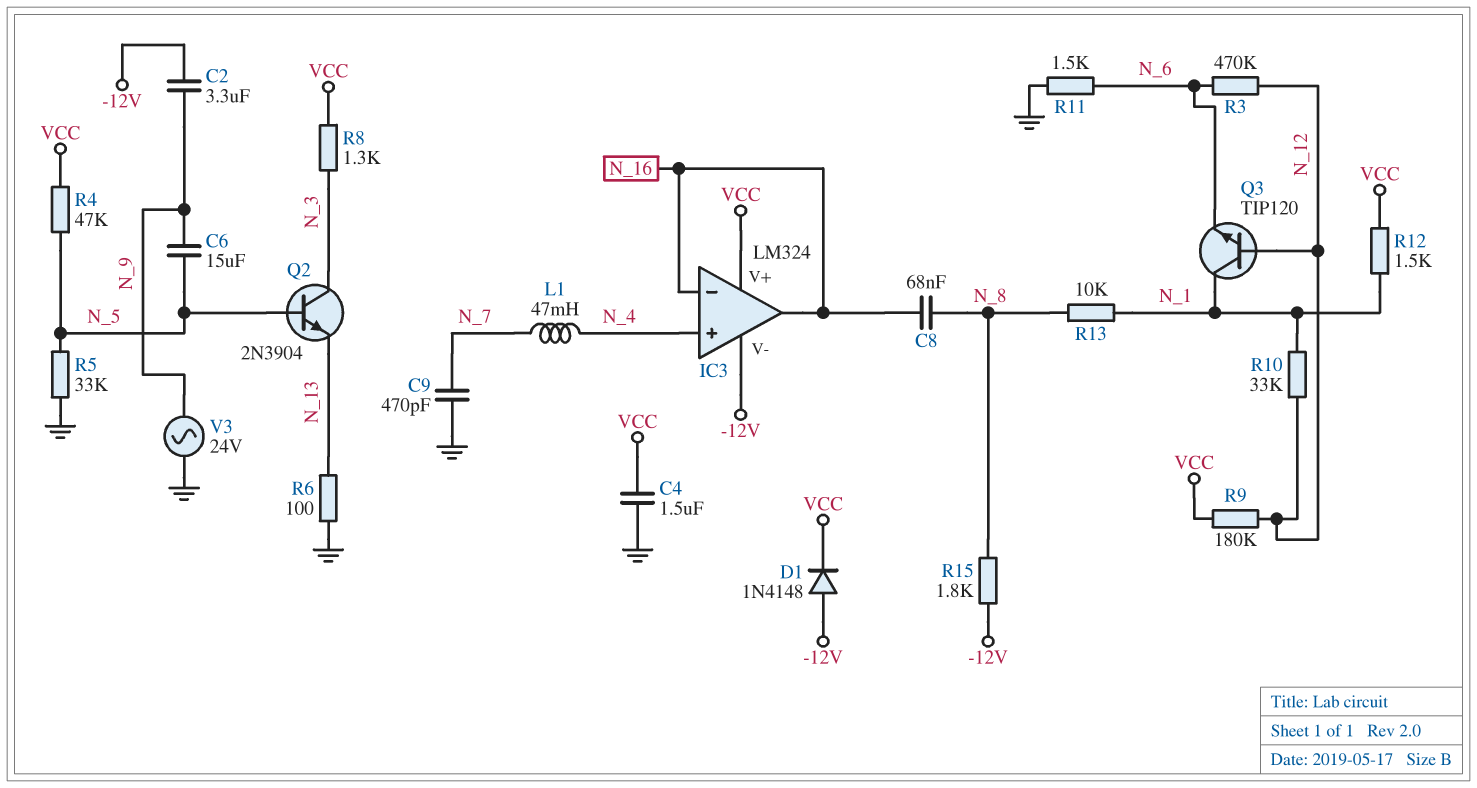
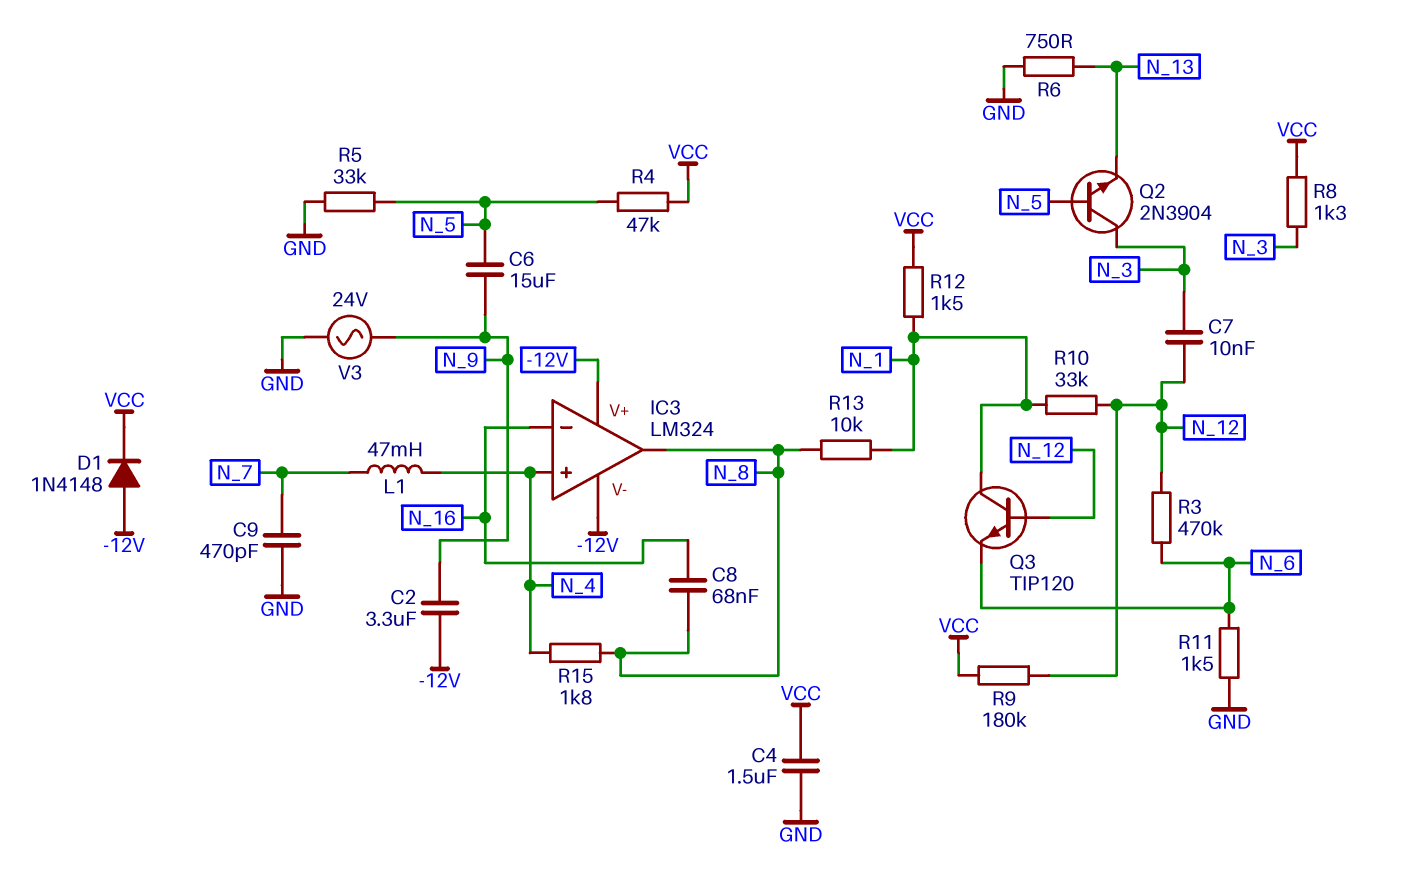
C7: none -> 10nF (N_3, N_12)
IC3 pin V+: VCC -> -12V
IC3 pin out: N_16 -> N_8
R6: 100 (GND, N_13) -> 750 (GND, N_13)
R15: 1.8k (-12V, N_8) -> 1.8k (N_4, N_8)

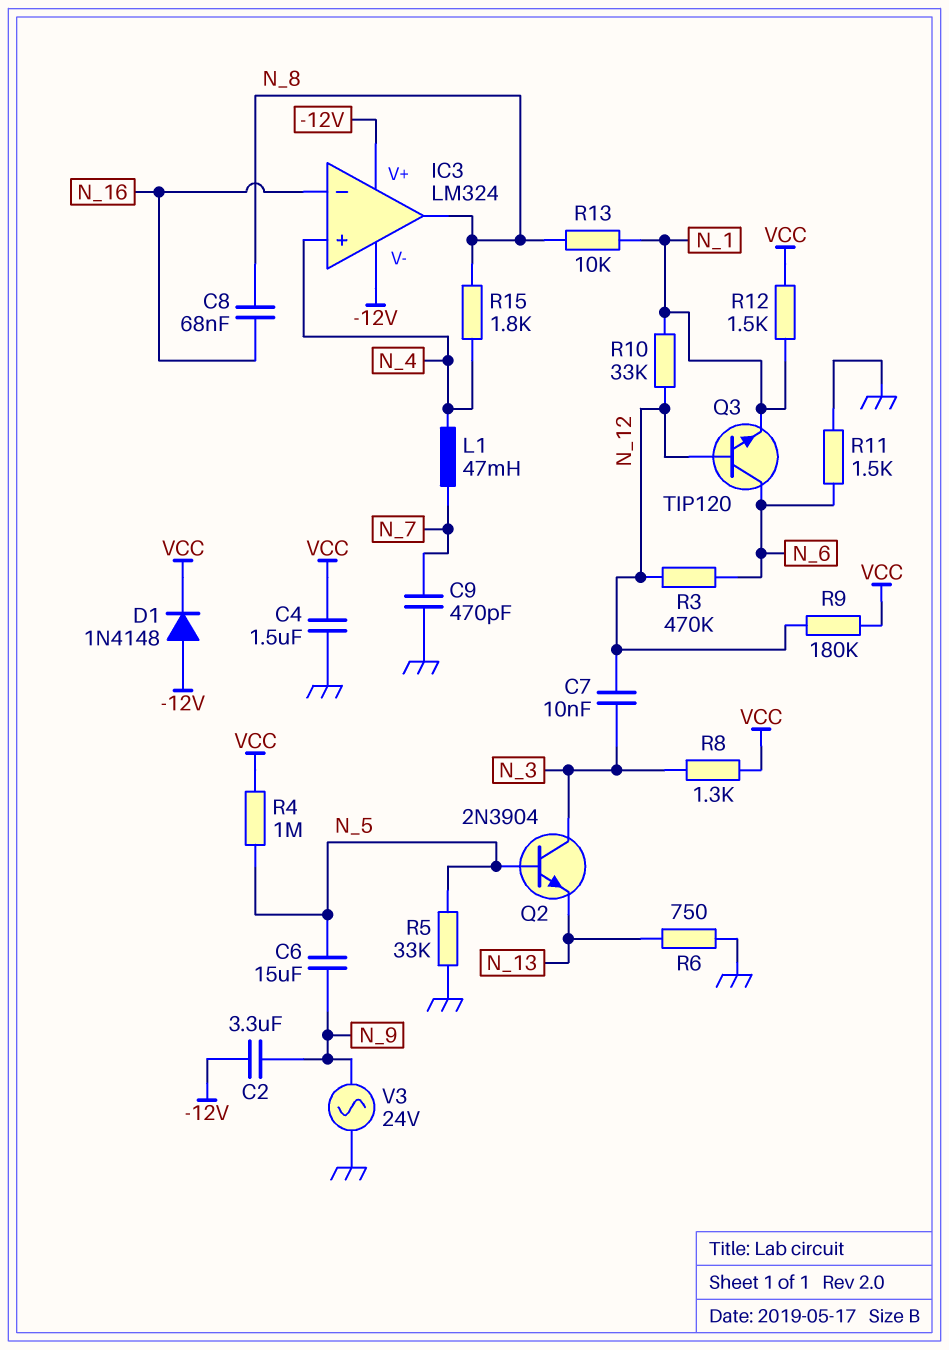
Q3: NPN TIP120 (B N_12, C N_1, E N_6) -> NPN TIP120 (B N_12, C N_6, E N_1)
R4: 47k (N_5, VCC) -> 1M (N_5, VCC)

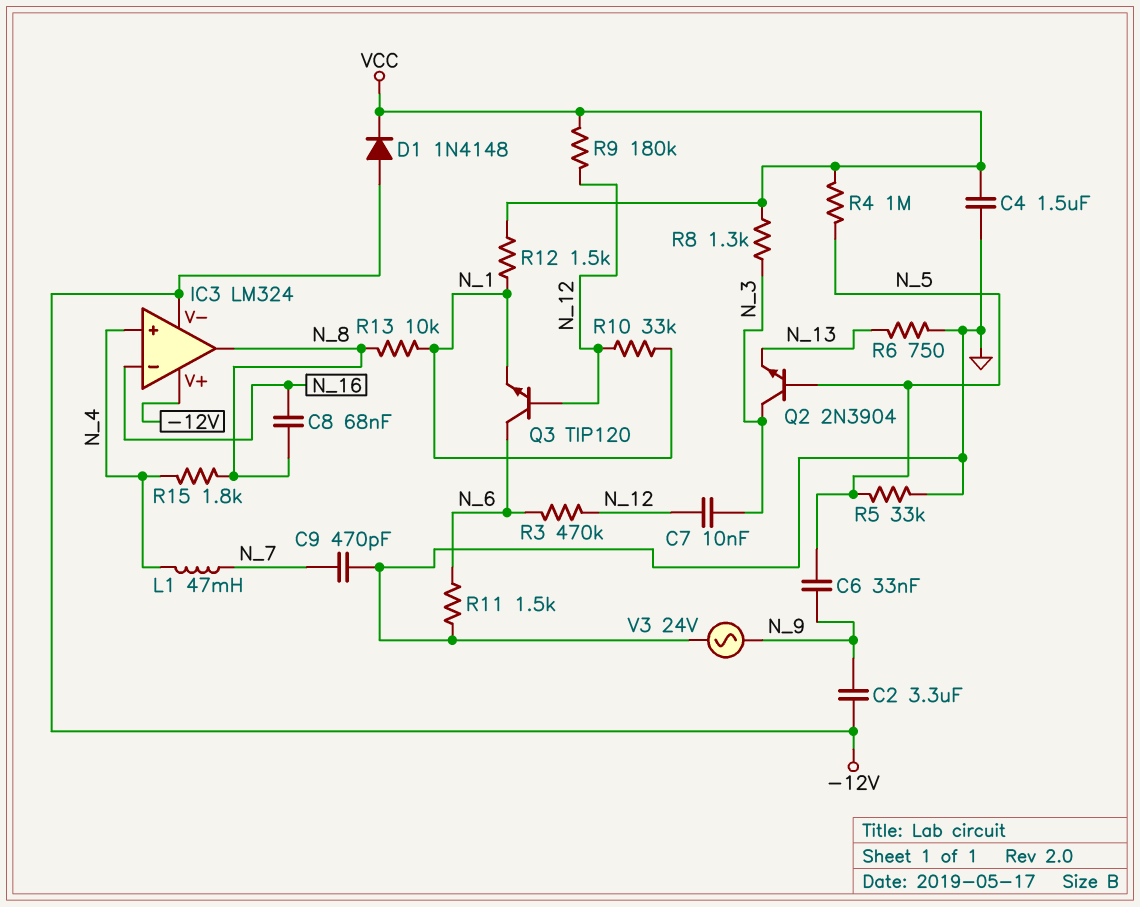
C6: 15uF (N_5, N_9) -> 33nF (N_5, N_9)

